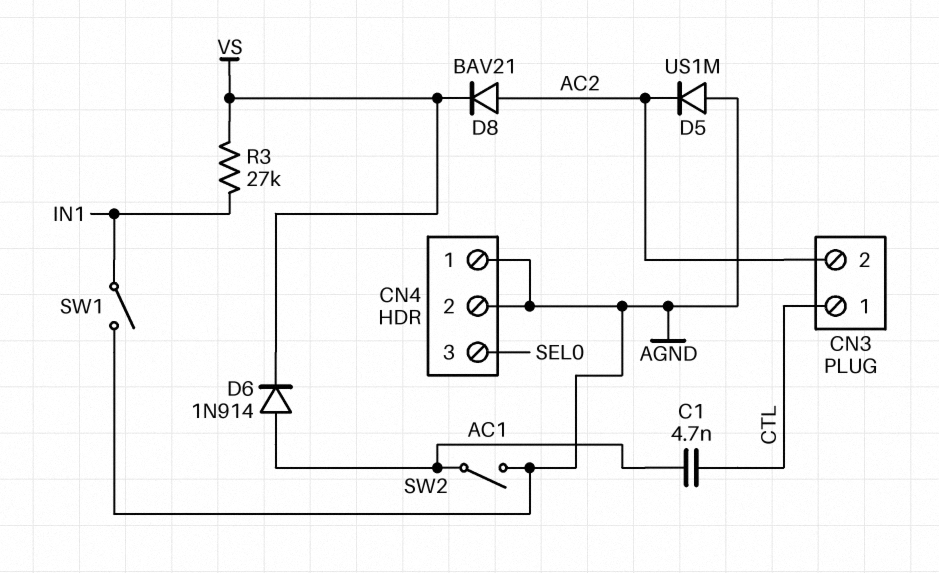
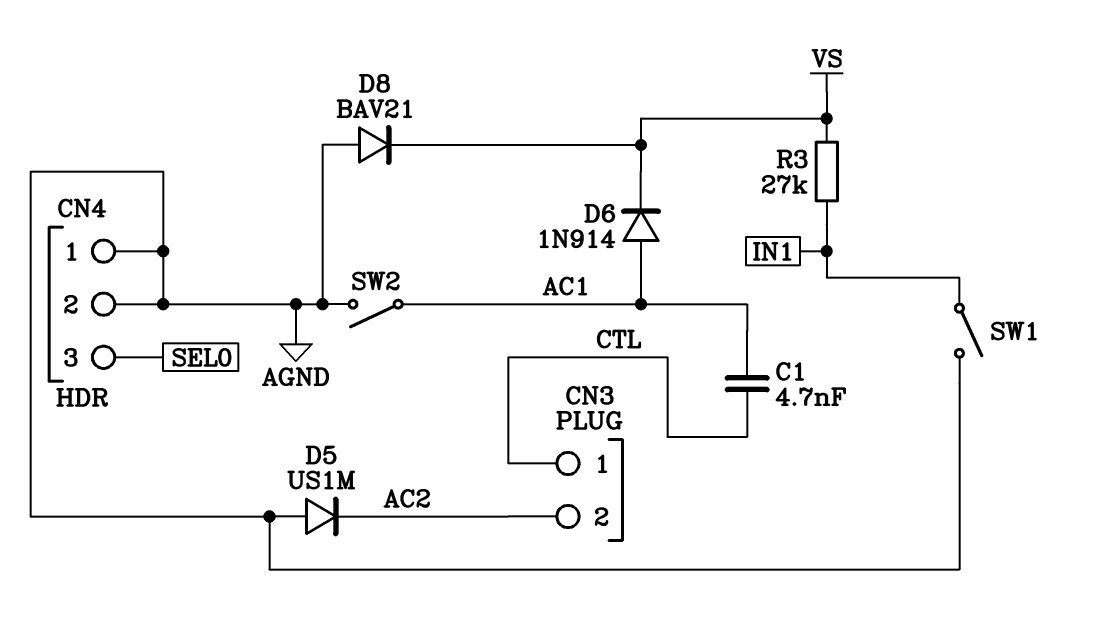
D8: diode BAV21 (A AC2, K VS) -> diode BAV21 (A AGND, K VS)

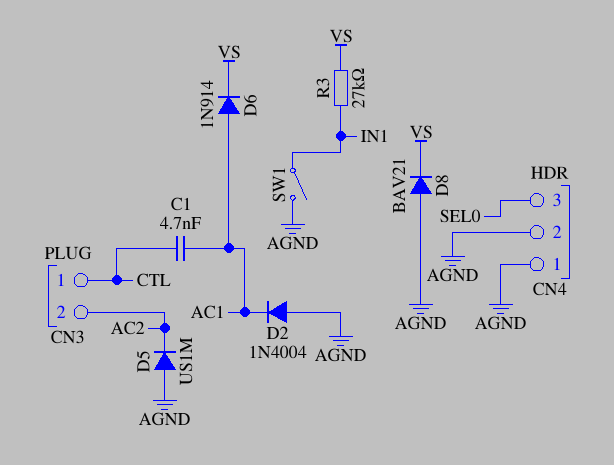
D2: none -> diode 1N4004 (A AGND, K AC1)
SW2: switch (AC1, AGND) -> none

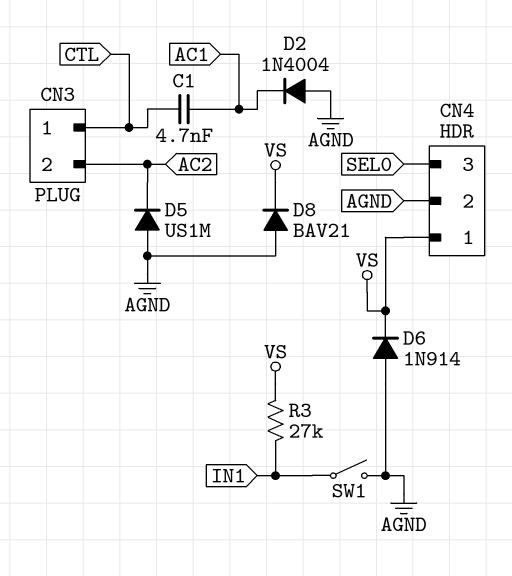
CN4 pin 1: AGND -> VS
D6: diode 1N914 (A AC1, K VS) -> diode 1N914 (A AGND, K VS)

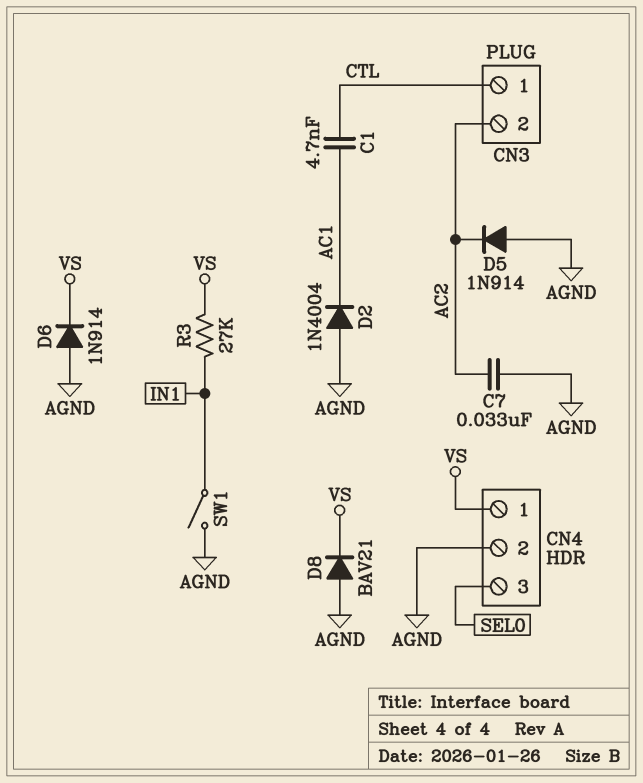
C7: none -> 33nF (AC2, AGND)
D5: diode US1M (A AGND, K AC2) -> diode 1N914 (A AGND, K AC2)

